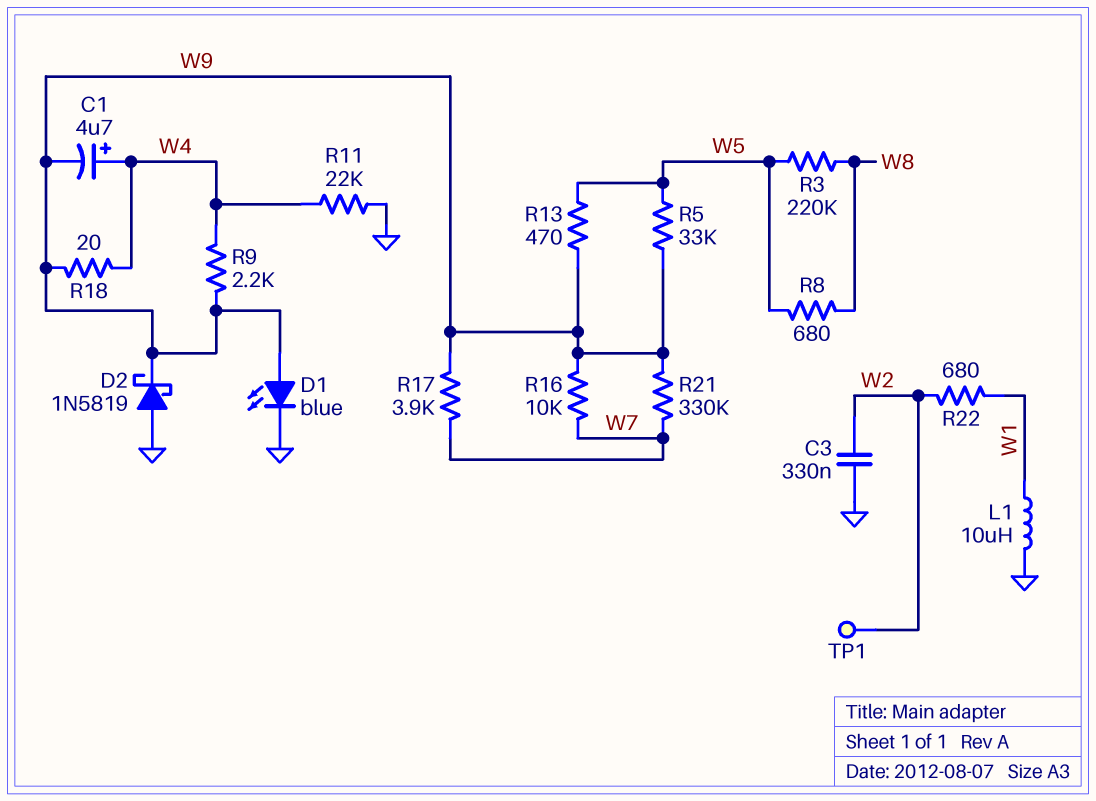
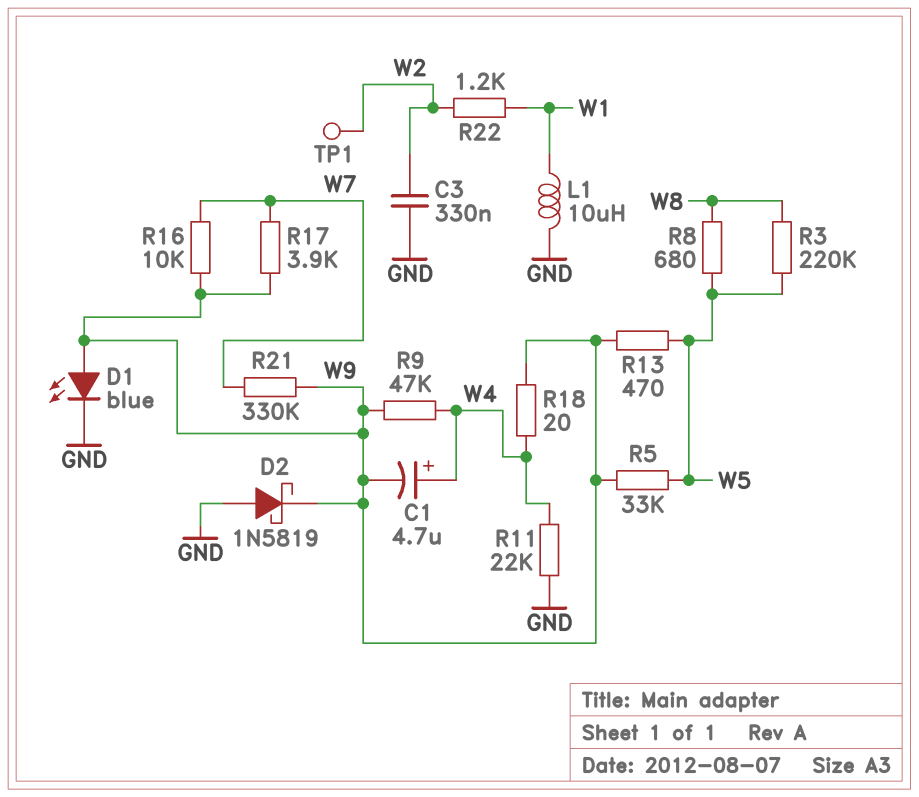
R9: 2.2k (W4, W9) -> 47k (W4, W9)
R22: 680 (W1, W2) -> 1.2k (W1, W2)

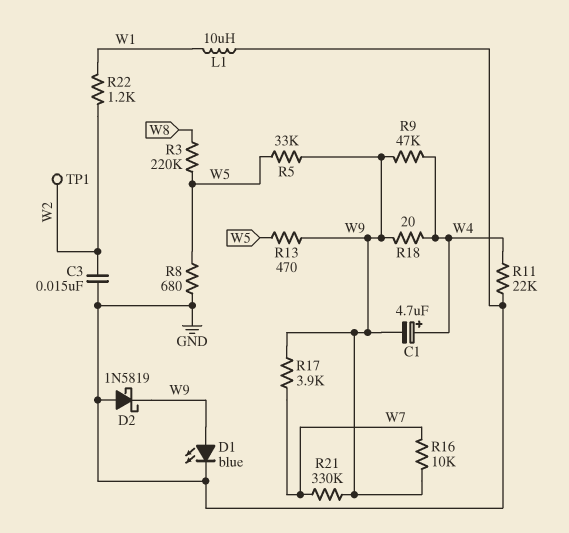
C3: 330nF (GND, W2) -> 15nF (GND, W2)
R8: 680 (W5, W8) -> 680 (GND, W5)

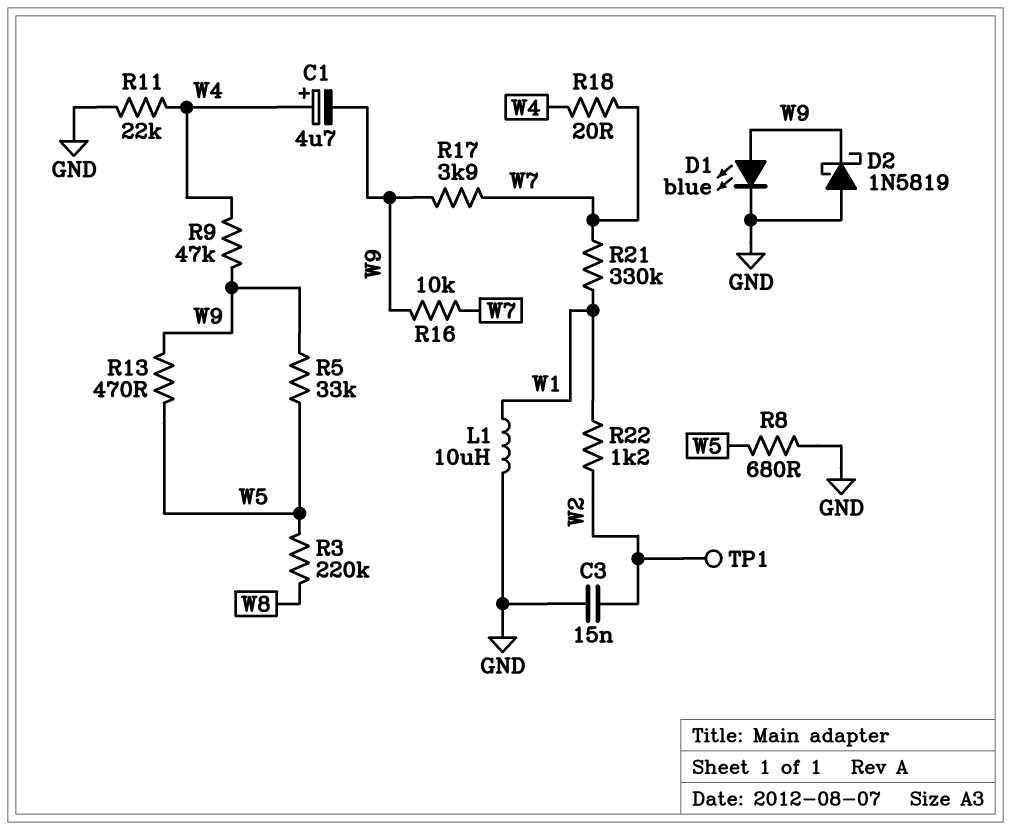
R18: 20 (W4, W9) -> 20 (W4, W7)
R21: 330k (W7, W9) -> 330k (W1, W7)

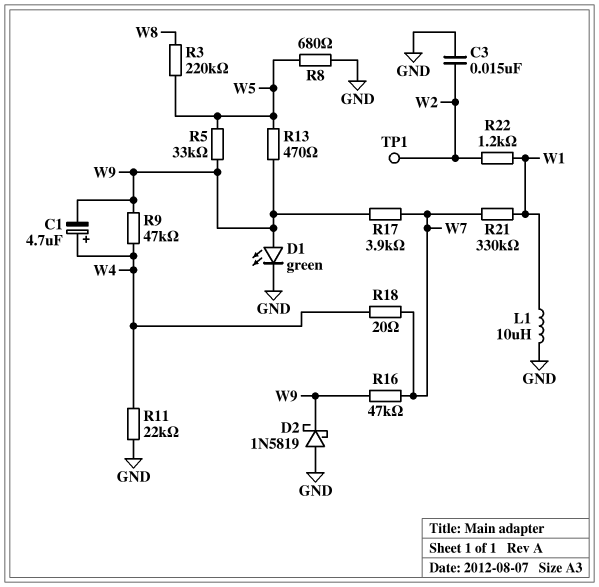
D1: LED blue (A W9, K GND) -> LED green (A W9, K GND)
R16: 10k (W7, W9) -> 47k (W7, W9)

